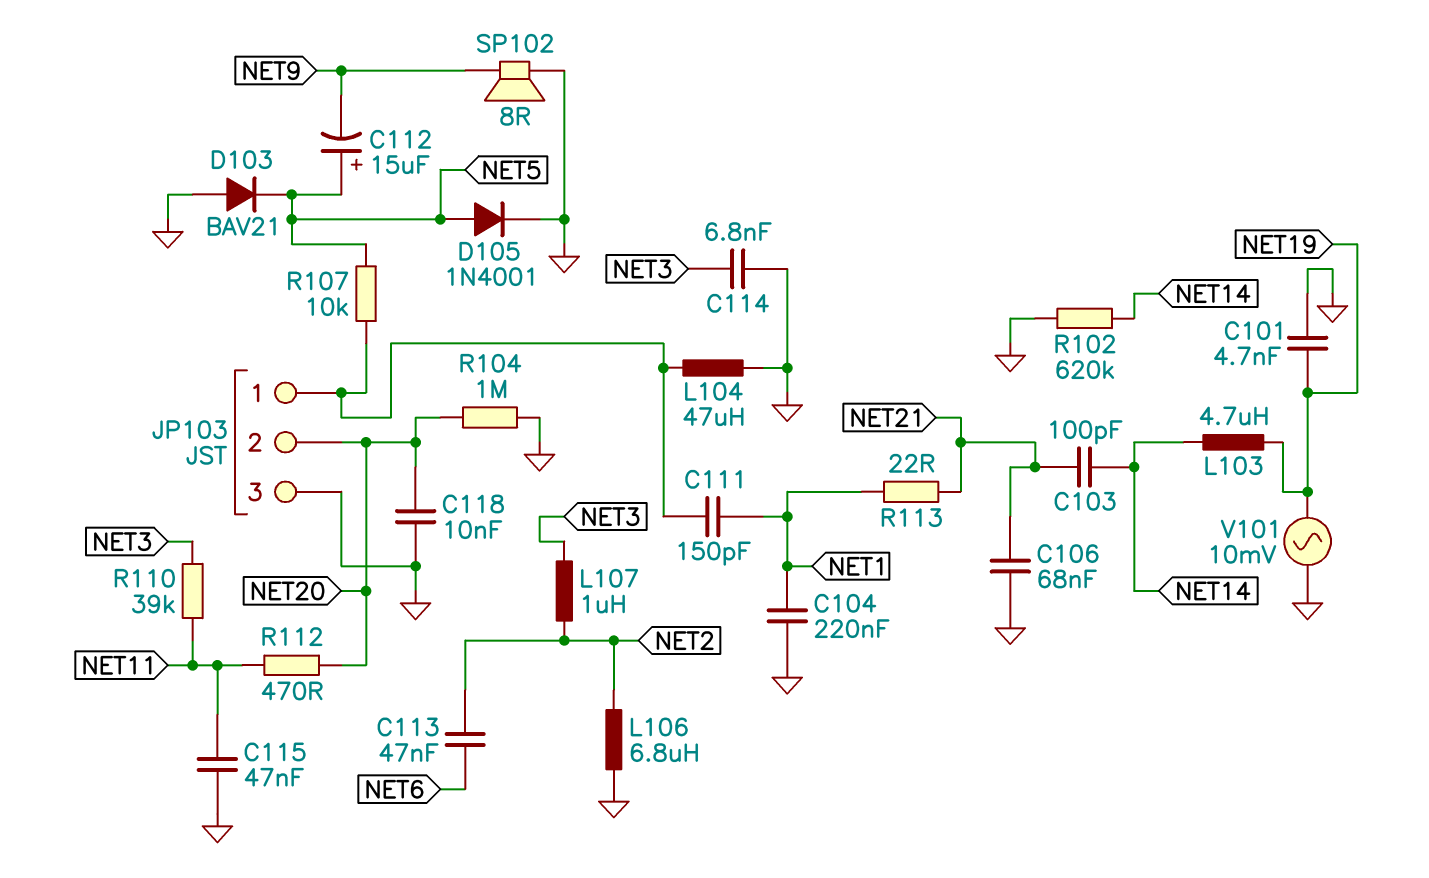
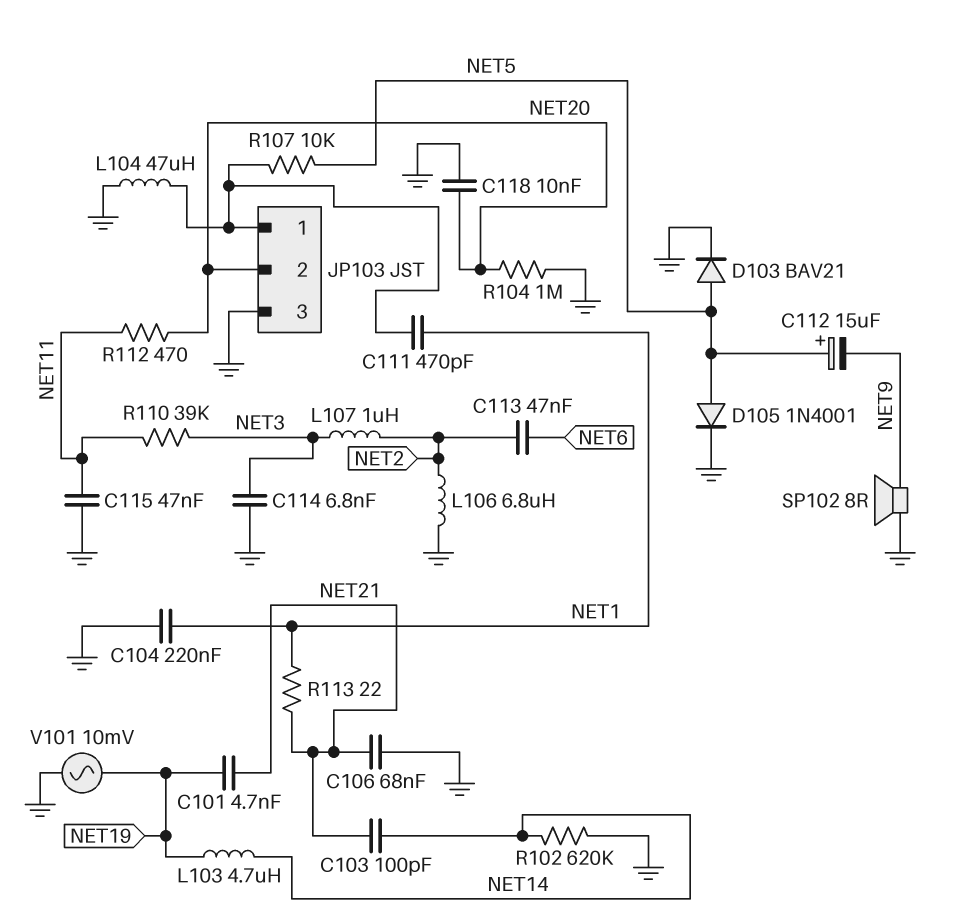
C101: 4.7nF (GND, NET19) -> 4.7nF (NET19, NET21)
C111: 150pF (JP103/1, NET1) -> 470pF (JP103/1, NET1)
D103: diode BAV21 (A GND, K NET5) -> diode BAV21 (A NET5, K GND)

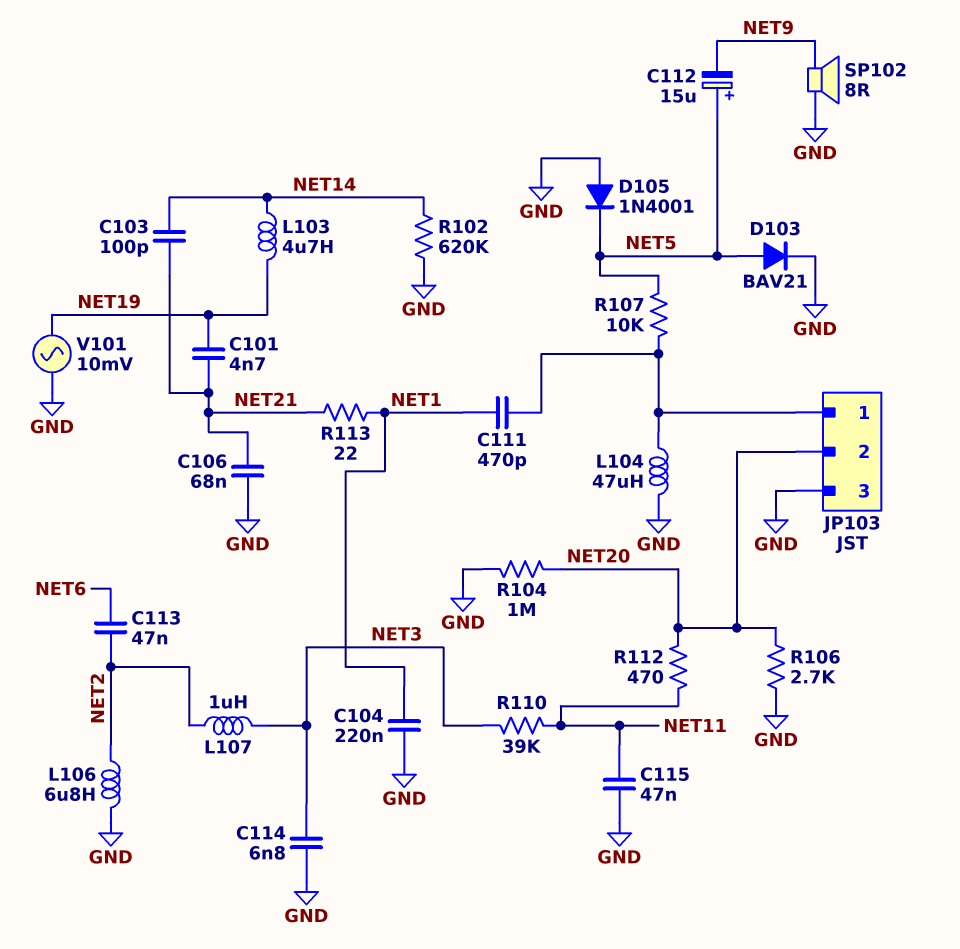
C118: 10nF (GND, NET20) -> none
D105: diode 1N4001 (A NET5, K GND) -> diode 1N4001 (A GND, K NET5)
R106: none -> 2.7k (GND, NET20)

